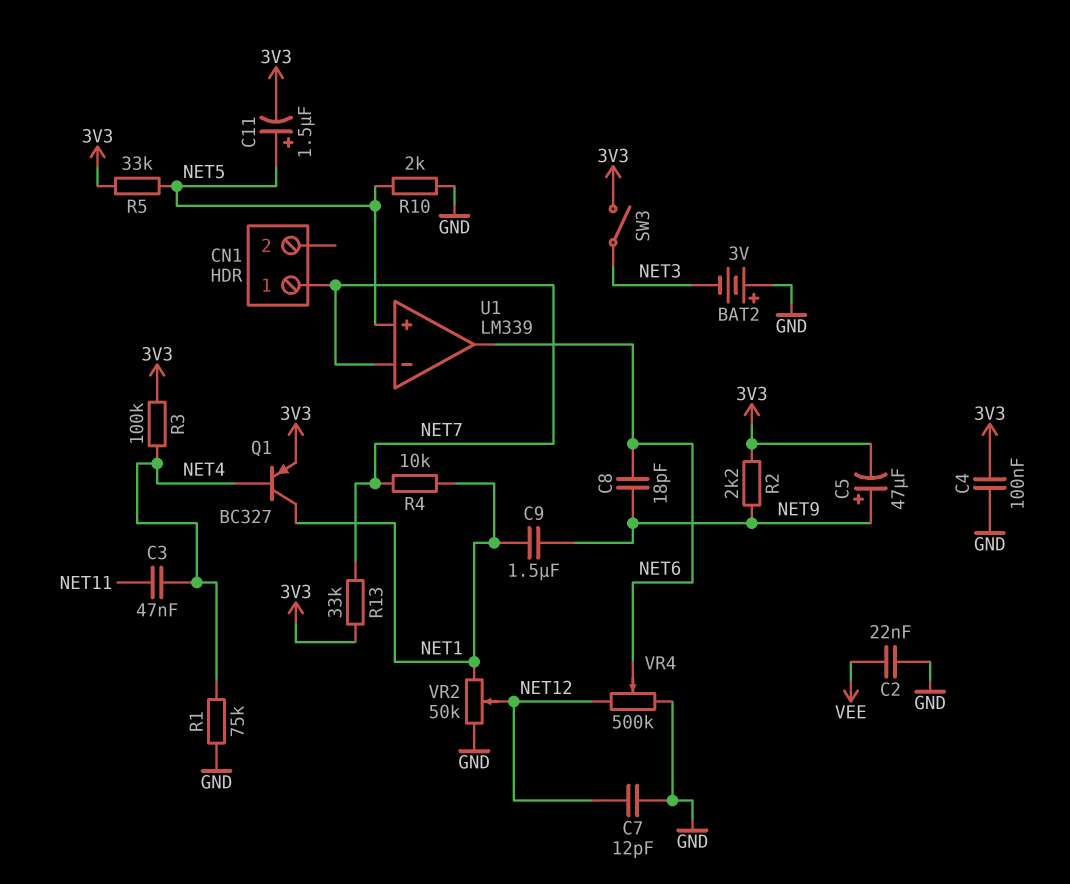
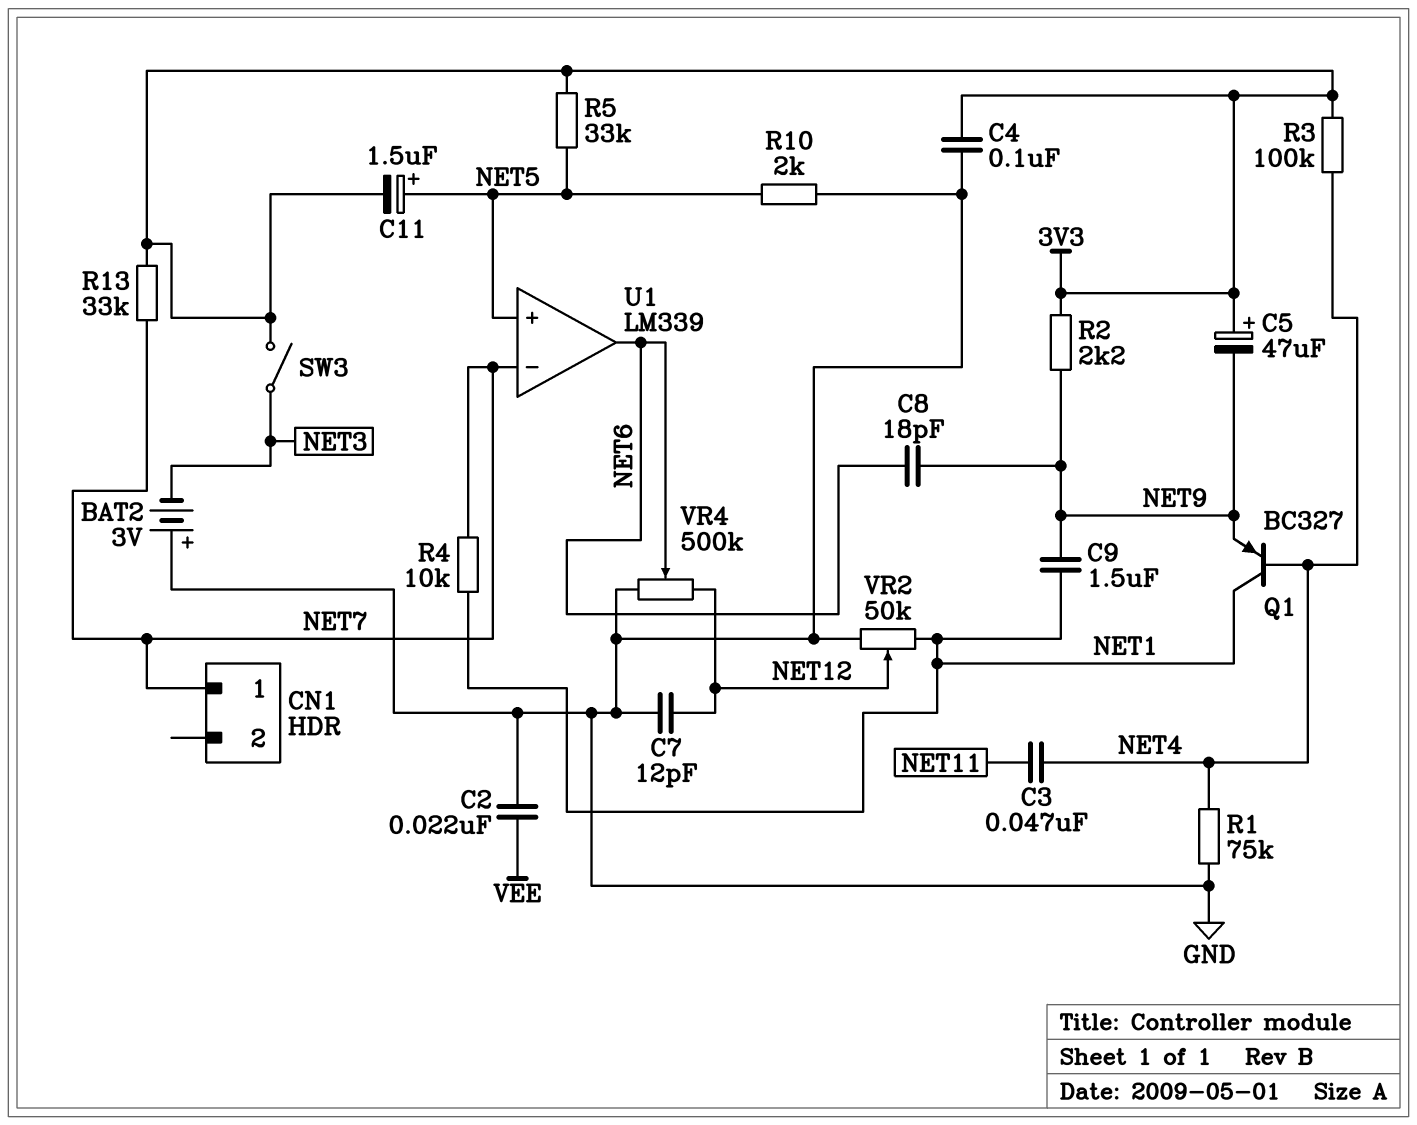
C5: 47uF (plus NET9, minus 3V3) -> 47uF (plus 3V3, minus NET9)
Q1: PNP BC327 (B NET4, C NET1, E 3V3) -> PNP BC327 (B NET4, C NET1, E NET9)

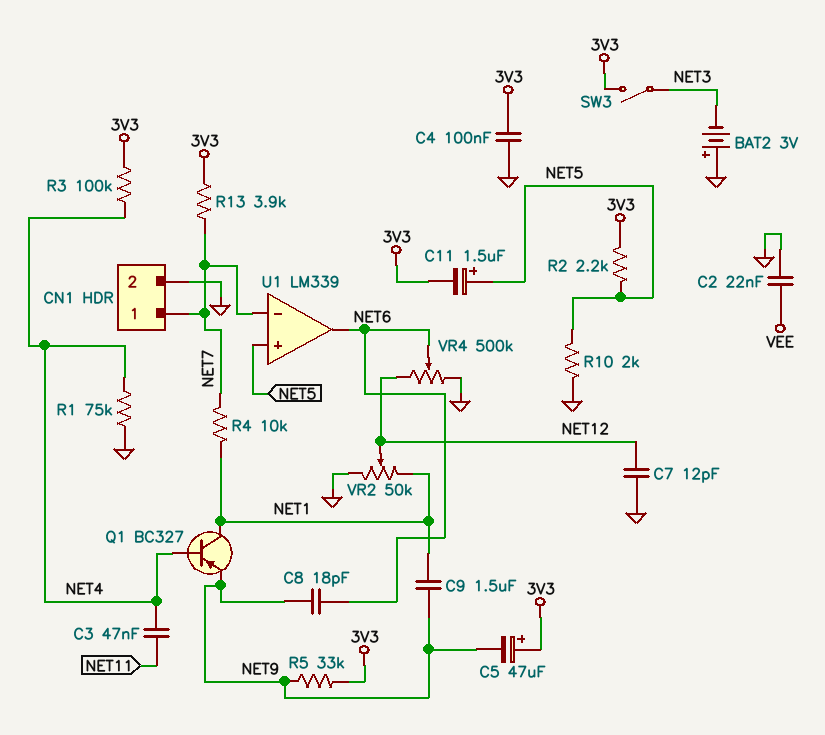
CN1 pin 2: none -> GND
R2: 2.2k (3V3, NET9) -> 2.2k (3V3, NET5)
R5: 33k (3V3, NET5) -> 33k (3V3, NET9)
R13: 33k (3V3, NET7) -> 3.9k (3V3, NET7)

